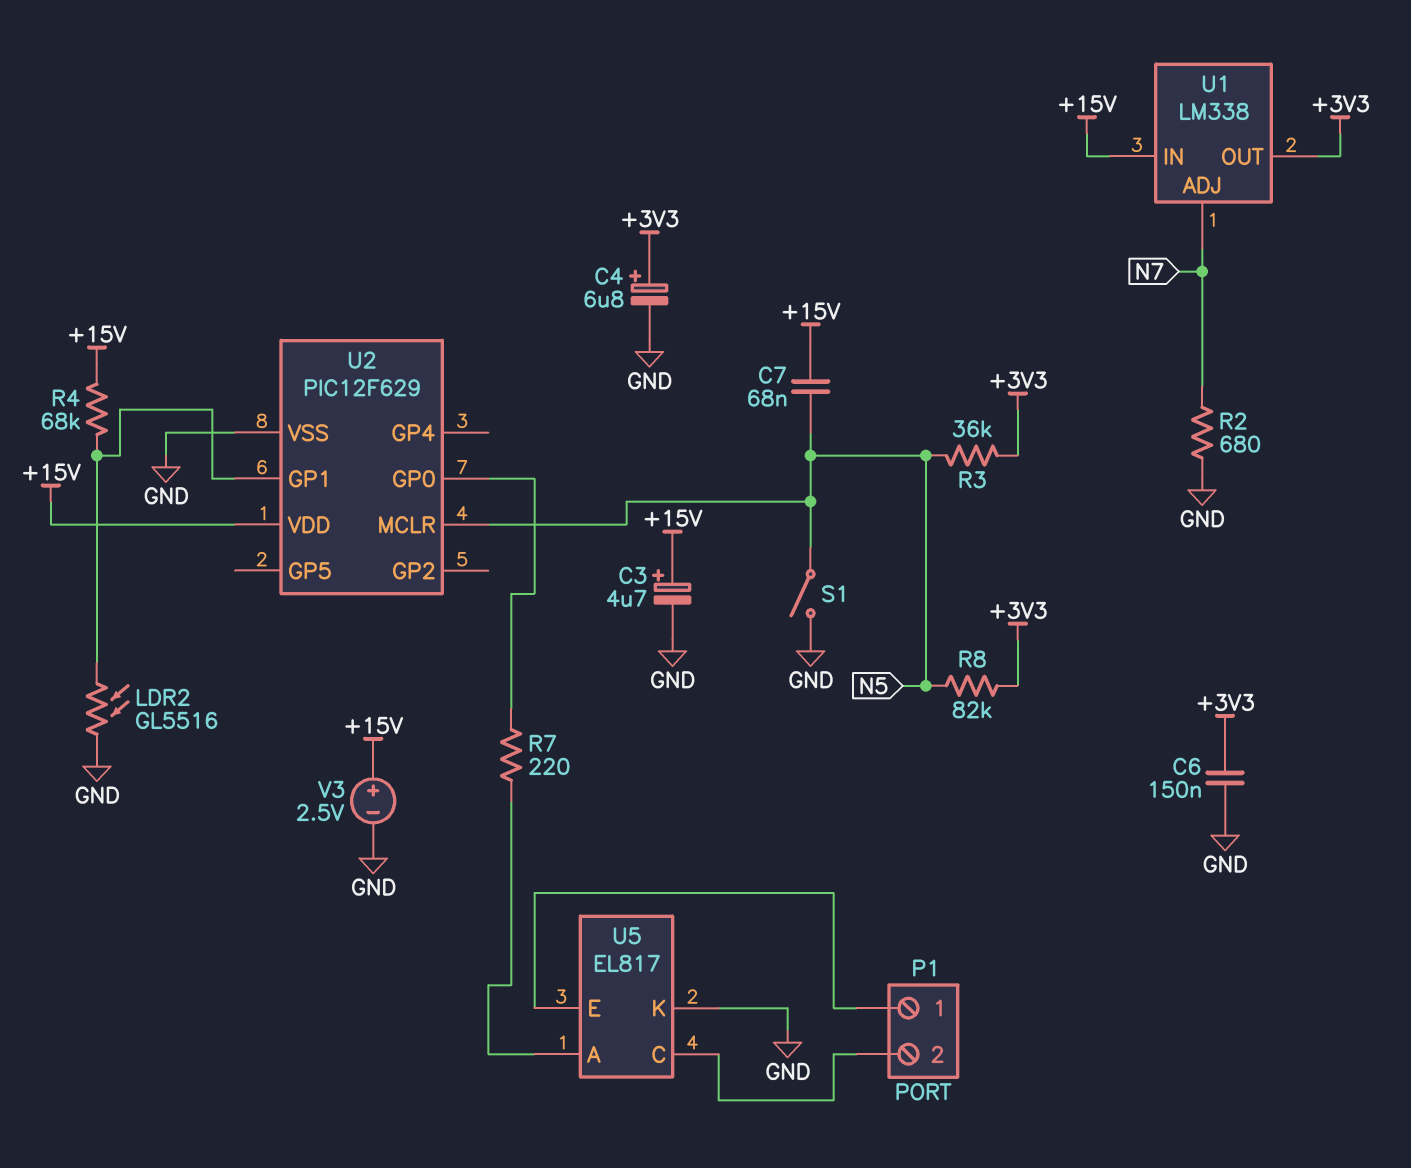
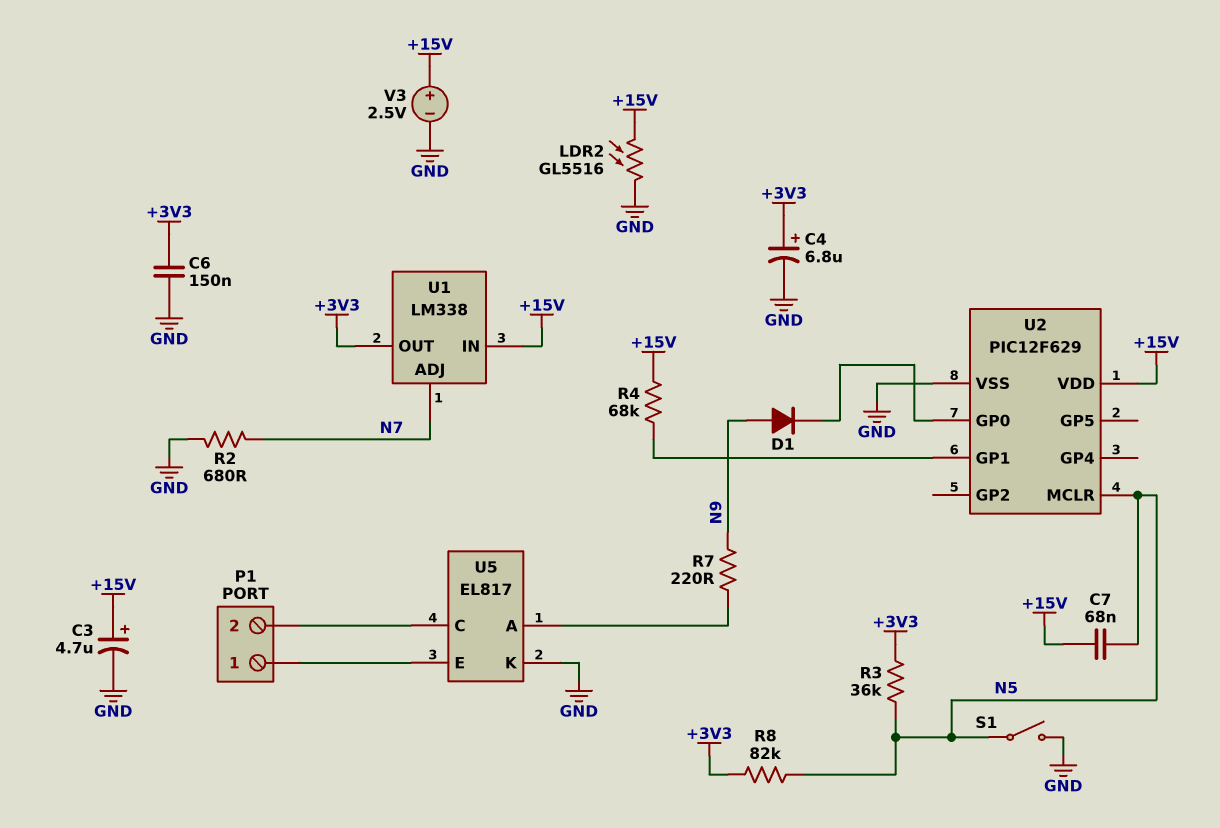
D1: none -> diode (A N9, K U2/GP0)
LDR2: GL5516 (GND, U2/GP1) -> GL5516 (+15V, GND)
R7: 220 (U2/GP0, U5/A) -> 220 (N9, U5/A)

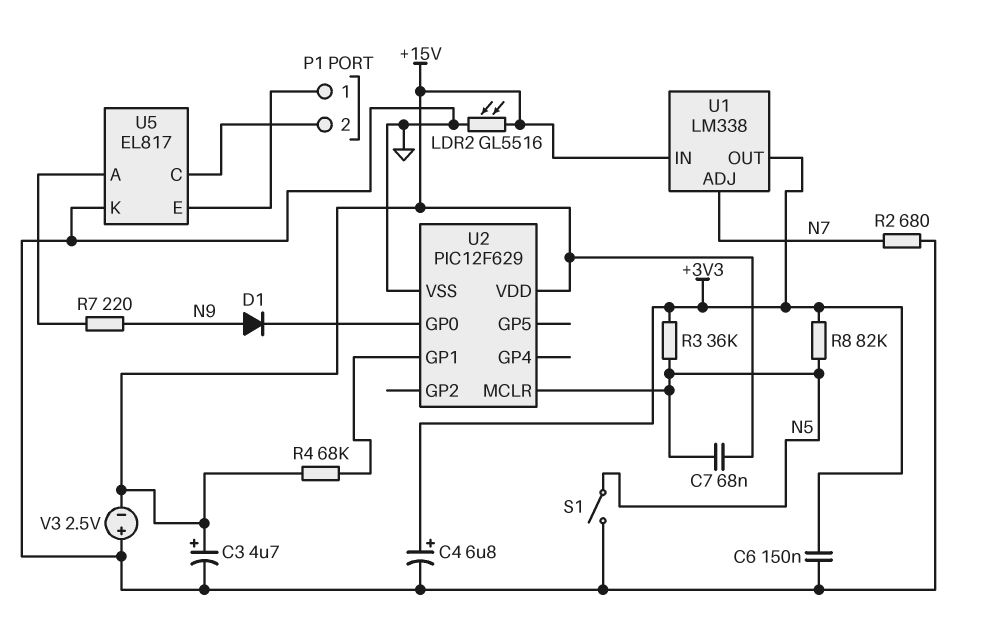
V3: 2.5V (plus +15V, minus GND) -> 2.5V (plus GND, minus +15V)

